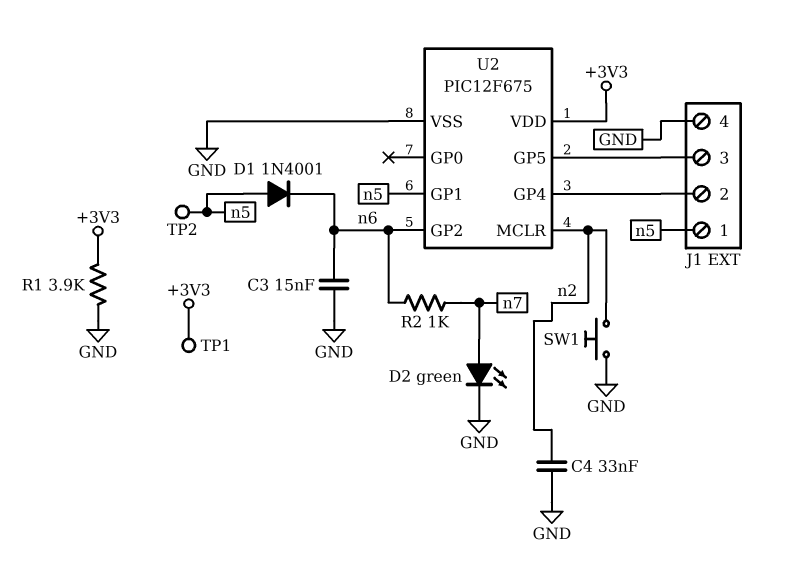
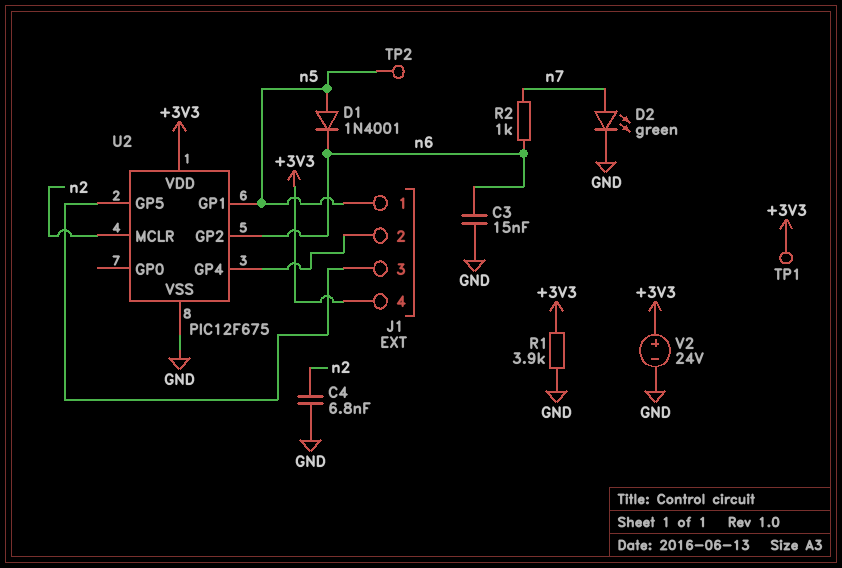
C4: 33nF (GND, n2) -> 6.8nF (GND, n2)
J1 pin 4: GND -> +3V3
SW1: button (GND, n2) -> none
V2: none -> 24V (plus +3V3, minus GND)

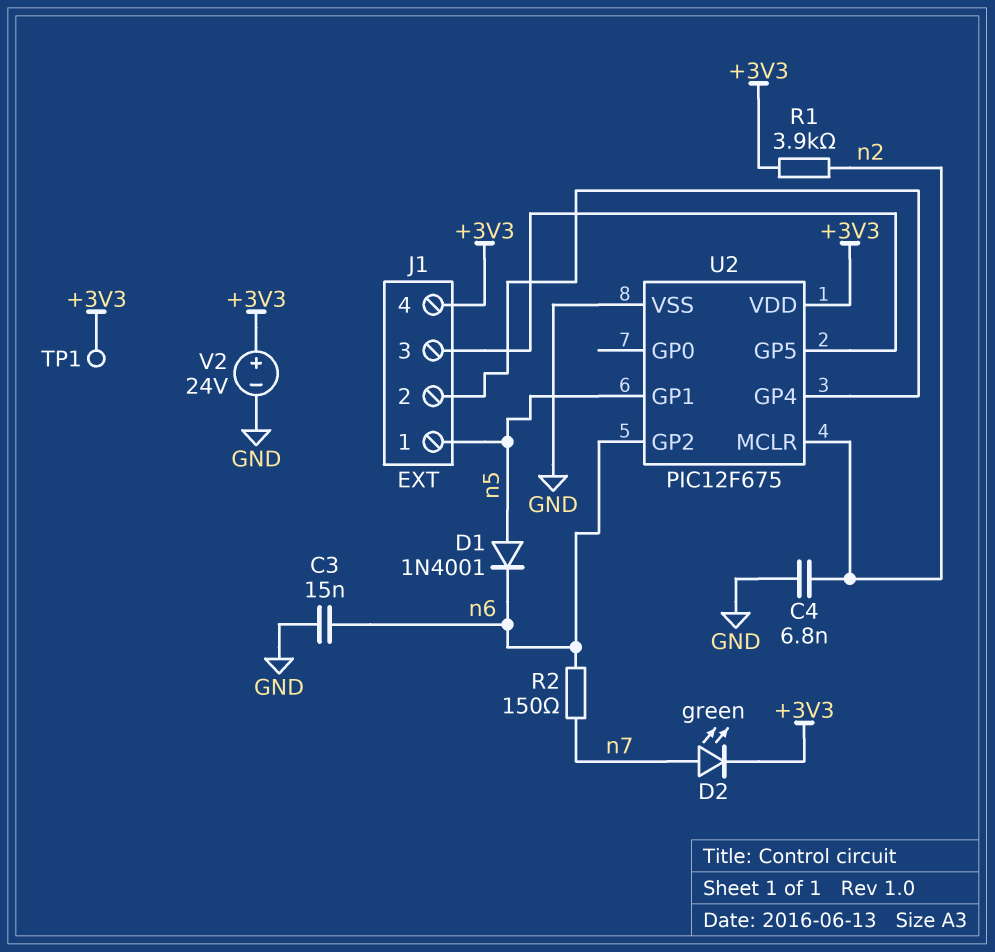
D2: LED green (A n7, K GND) -> LED green (A n7, K +3V3)
R1: 3.9k (+3V3, GND) -> 3.9k (+3V3, n2)
R2: 1k (n6, n7) -> 150 (n6, n7)
TP2: test point (n5) -> none

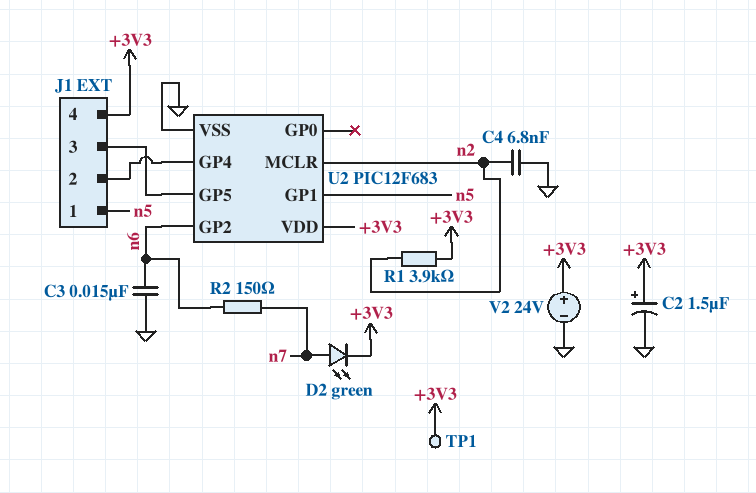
C2: none -> 1.5uF (plus +3V3, minus GND)
D1: diode 1N4001 (A n5, K n6) -> none
U2: PIC12F675 -> PIC12F683

